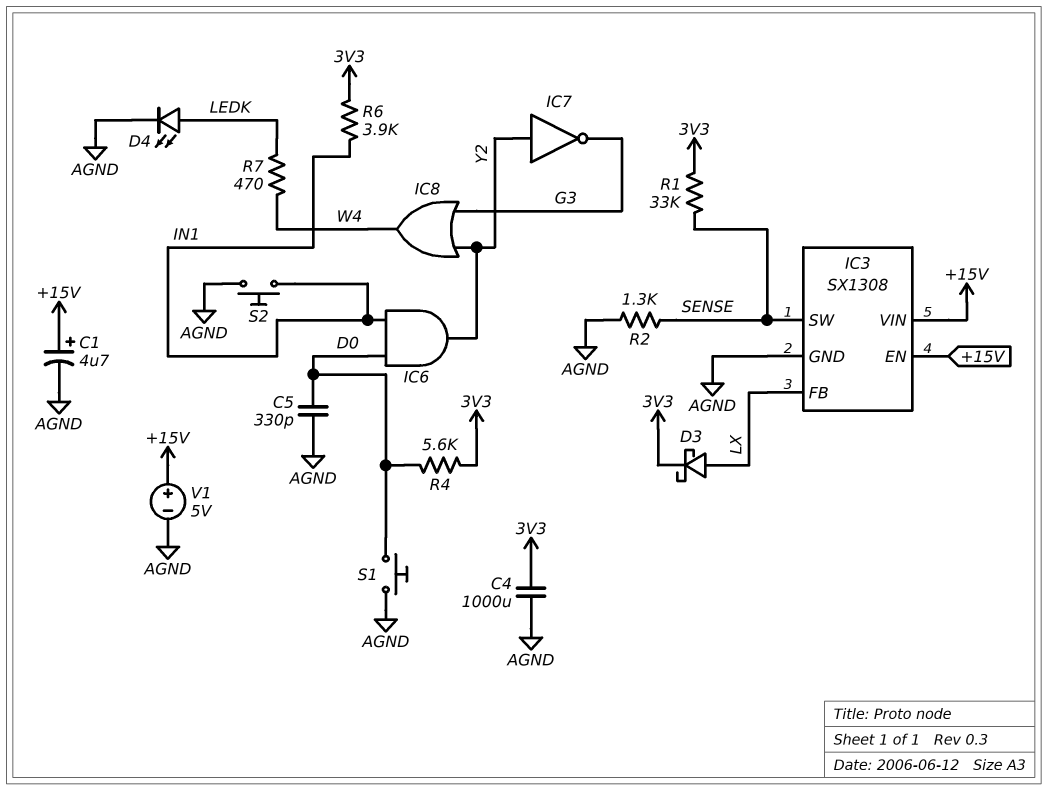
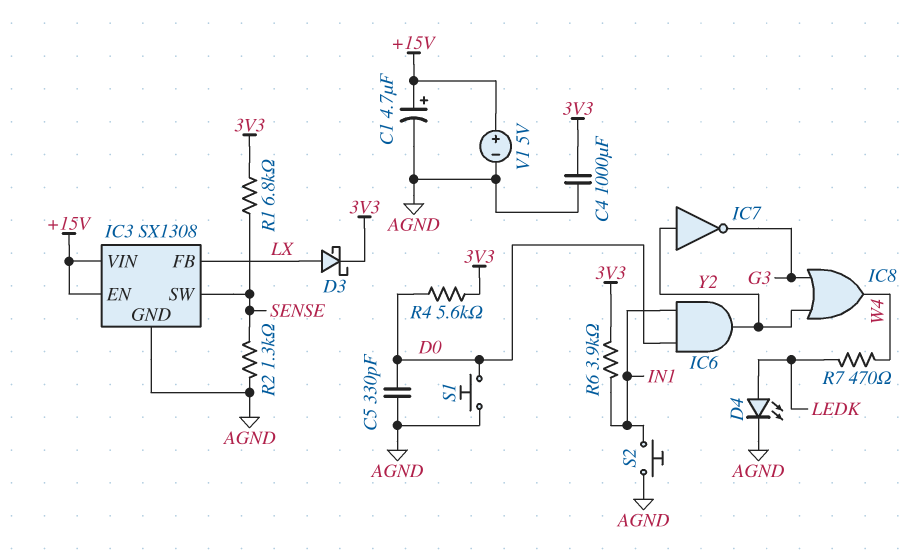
R1: 33k (3V3, SENSE) -> 6.8k (3V3, SENSE)

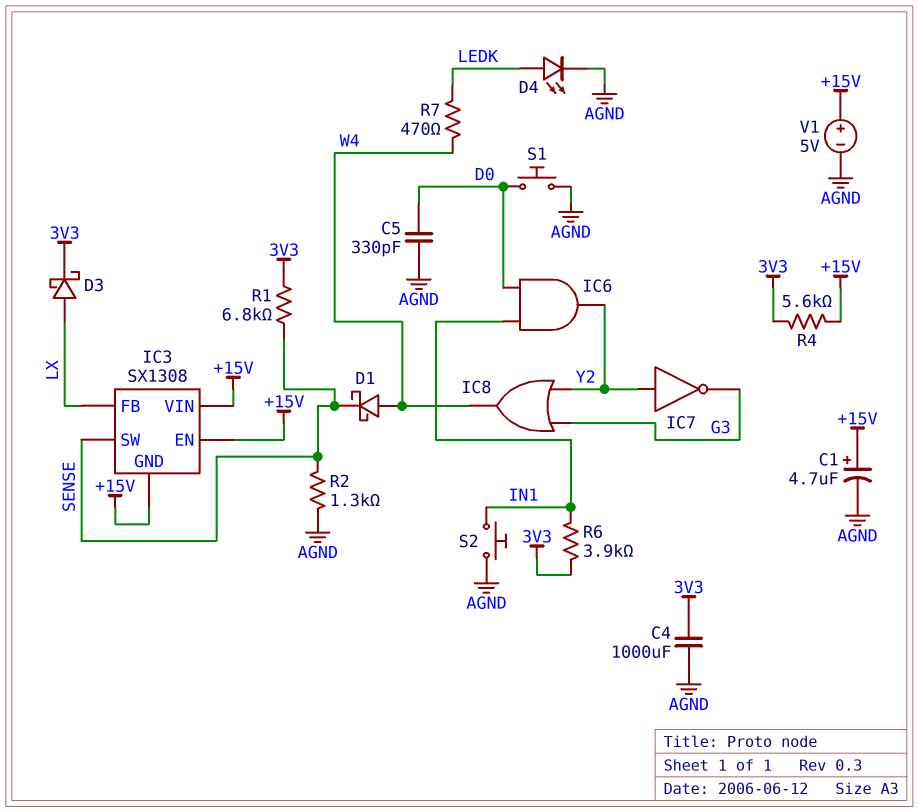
D1: none -> schottky (A W4, K SENSE)
IC3 pin GND: AGND -> +15V
R4: 5.6k (3V3, D0) -> 5.6k (+15V, 3V3)

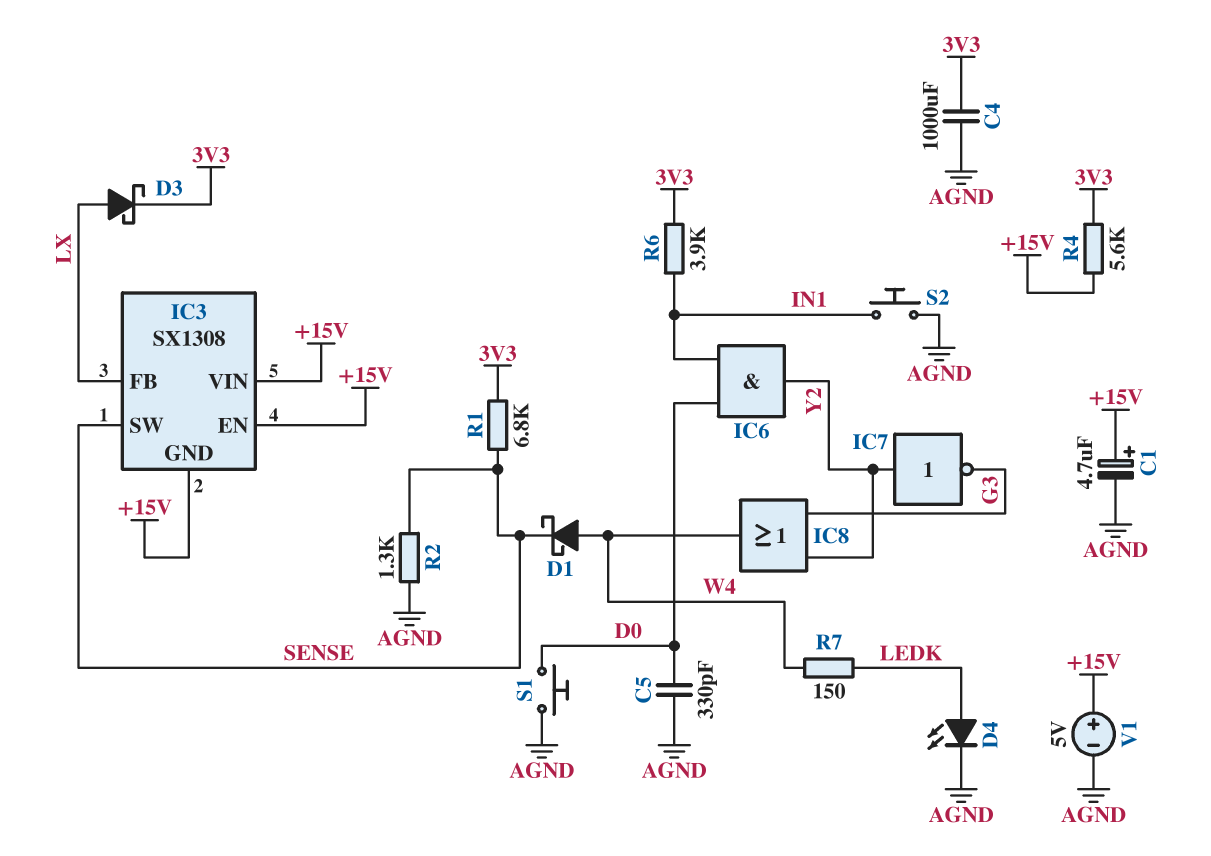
R7: 470 (LEDK, W4) -> 150 (LEDK, W4)

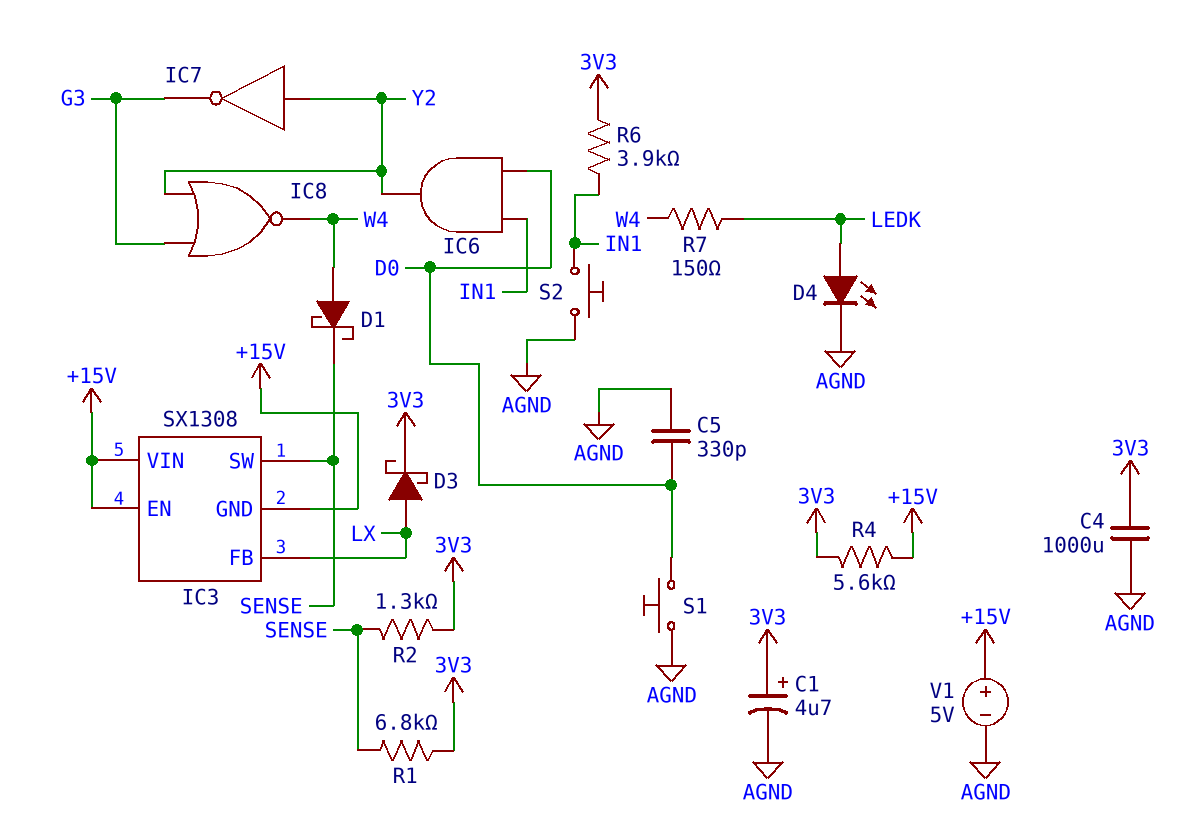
C1: 4.7uF (plus +15V, minus AGND) -> 4.7uF (plus 3V3, minus AGND)
IC8: OR (in G3, in Y2, out W4) -> NOR (in G3, in Y2, out W4)
R2: 1.3k (AGND, SENSE) -> 1.3k (3V3, SENSE)

